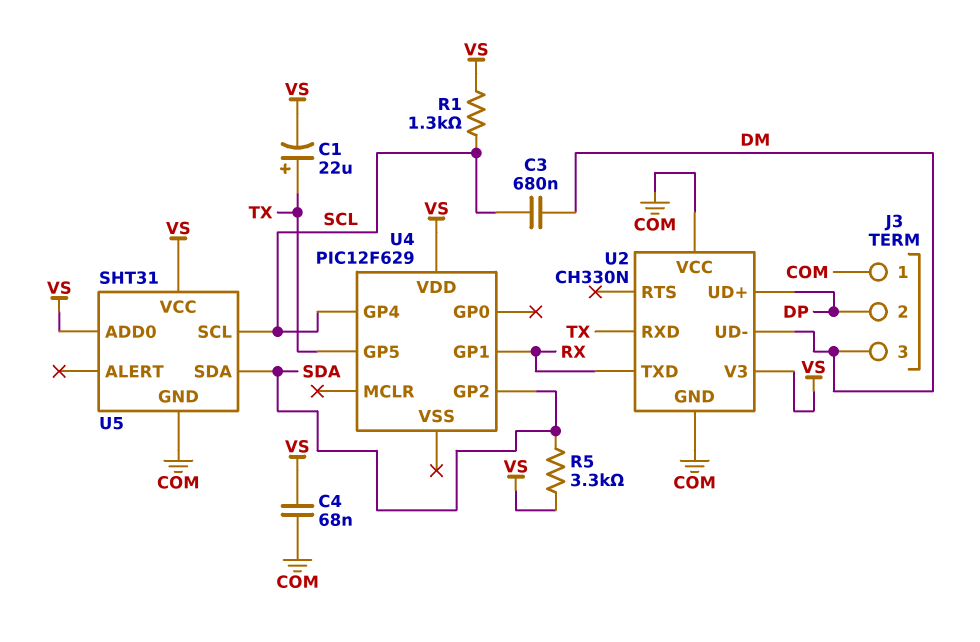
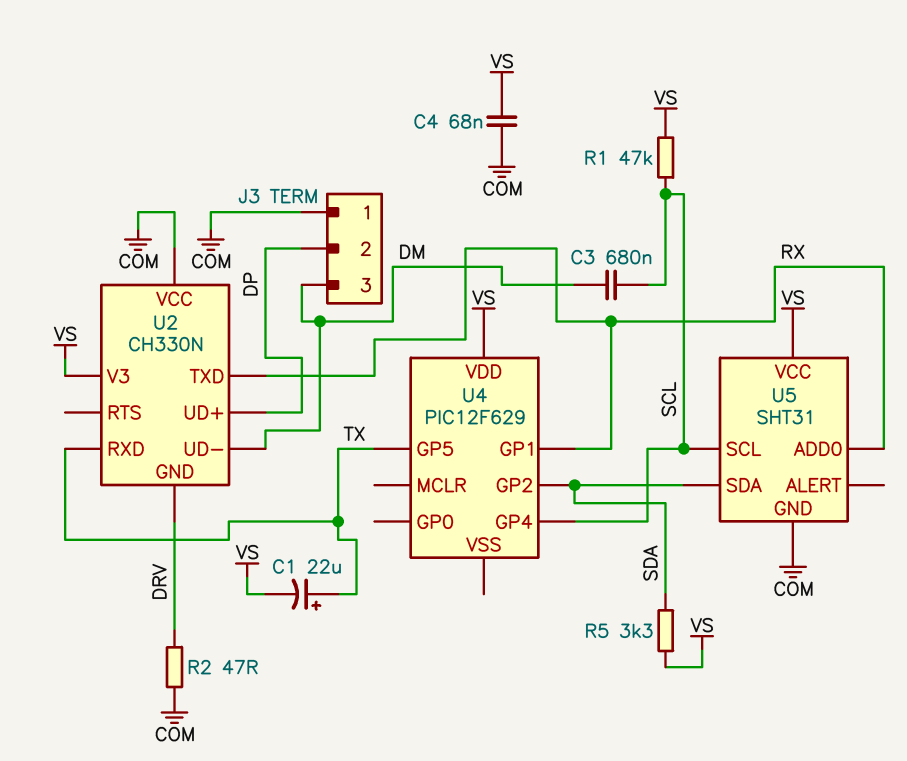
R1: 1.3k (SCL, VS) -> 47k (SCL, VS)
R2: none -> 47 (COM, DRV)
U2 pin GND: COM -> DRV
U5 pin ADD0: VS -> RX

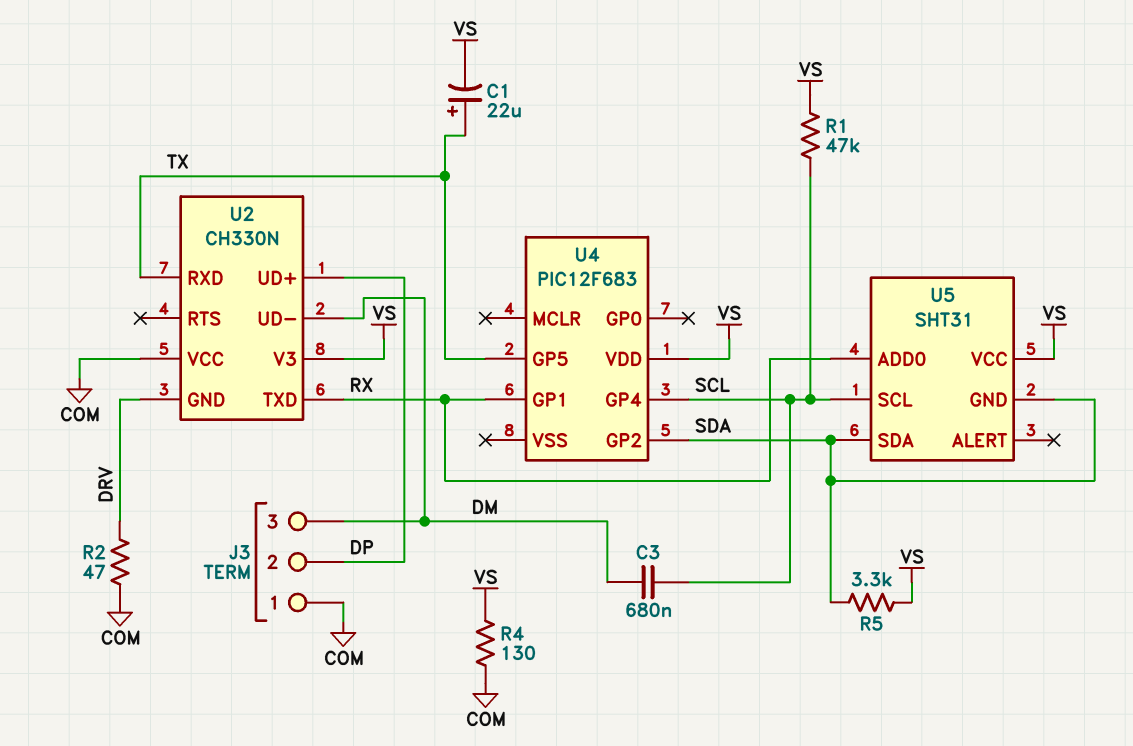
C4: 68nF (COM, VS) -> none
R4: none -> 130 (COM, VS)
U4: PIC12F629 -> PIC12F683
U5 pin GND: COM -> SDA

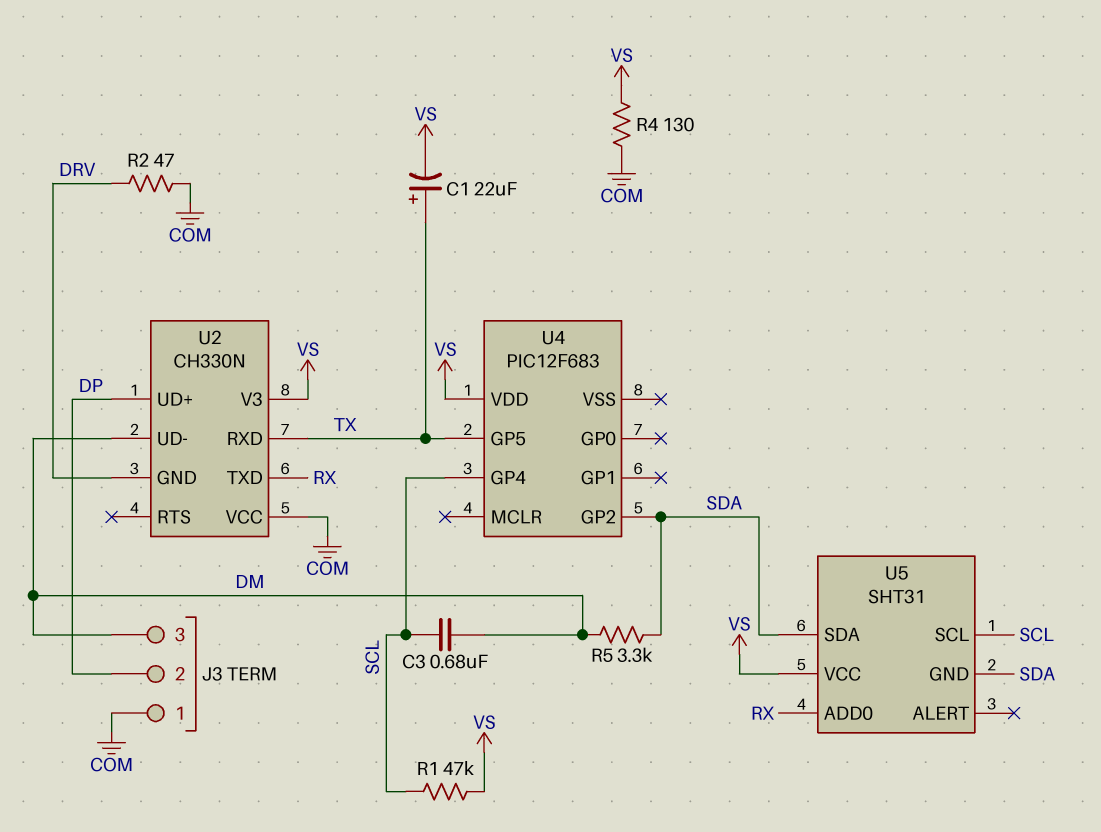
R5: 3.3k (SDA, VS) -> 3.3k (DM, SDA)
U4 pin GP1: RX -> none

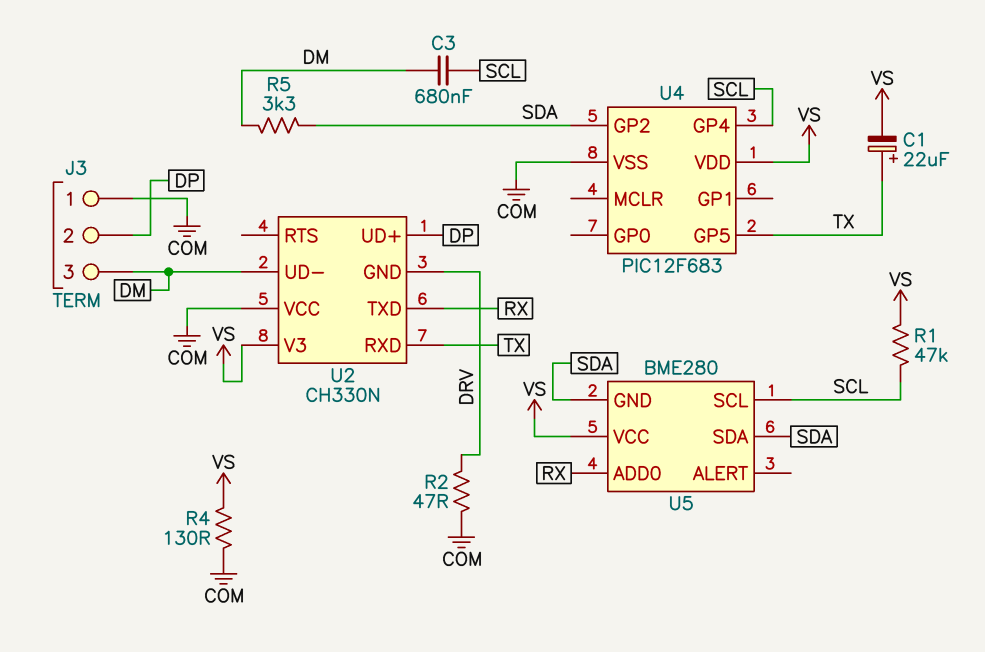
U4 pin VSS: none -> COM
U5: SHT31 -> BME280

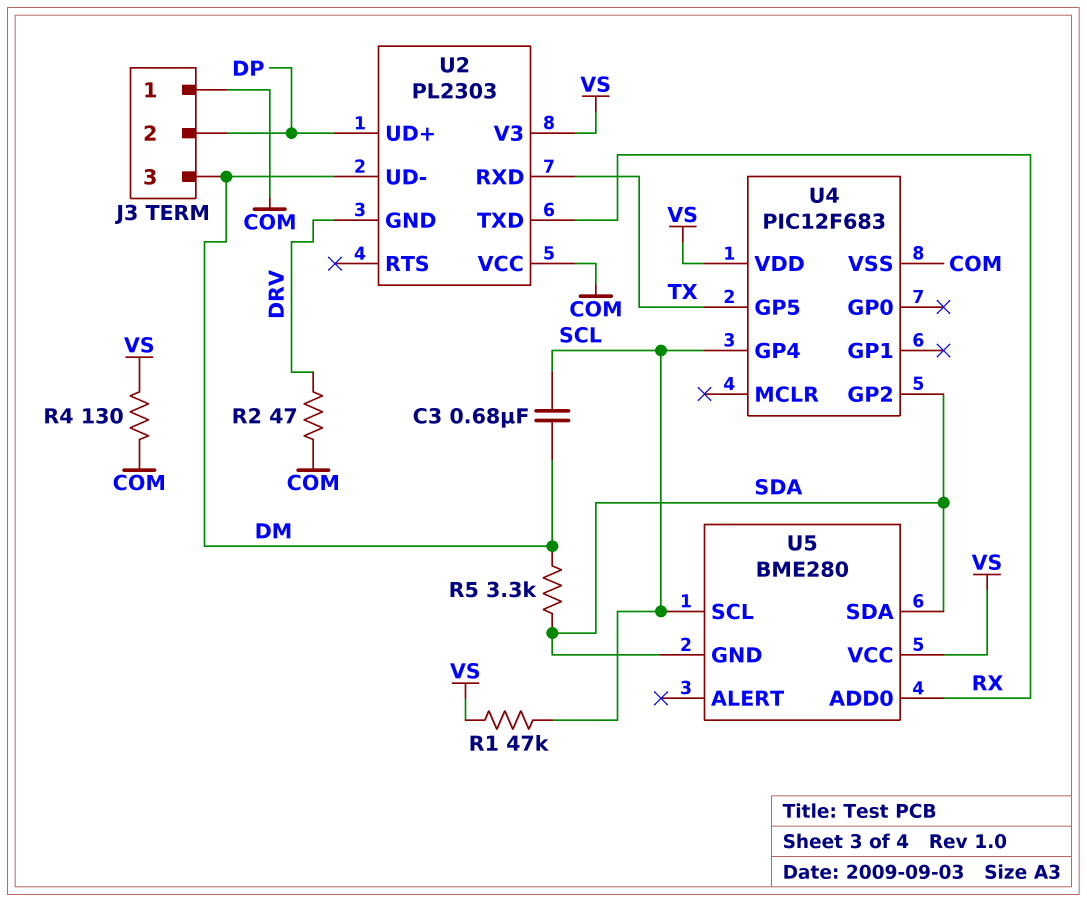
C1: 22uF (plus TX, minus VS) -> none
U2: CH330N -> PL2303

